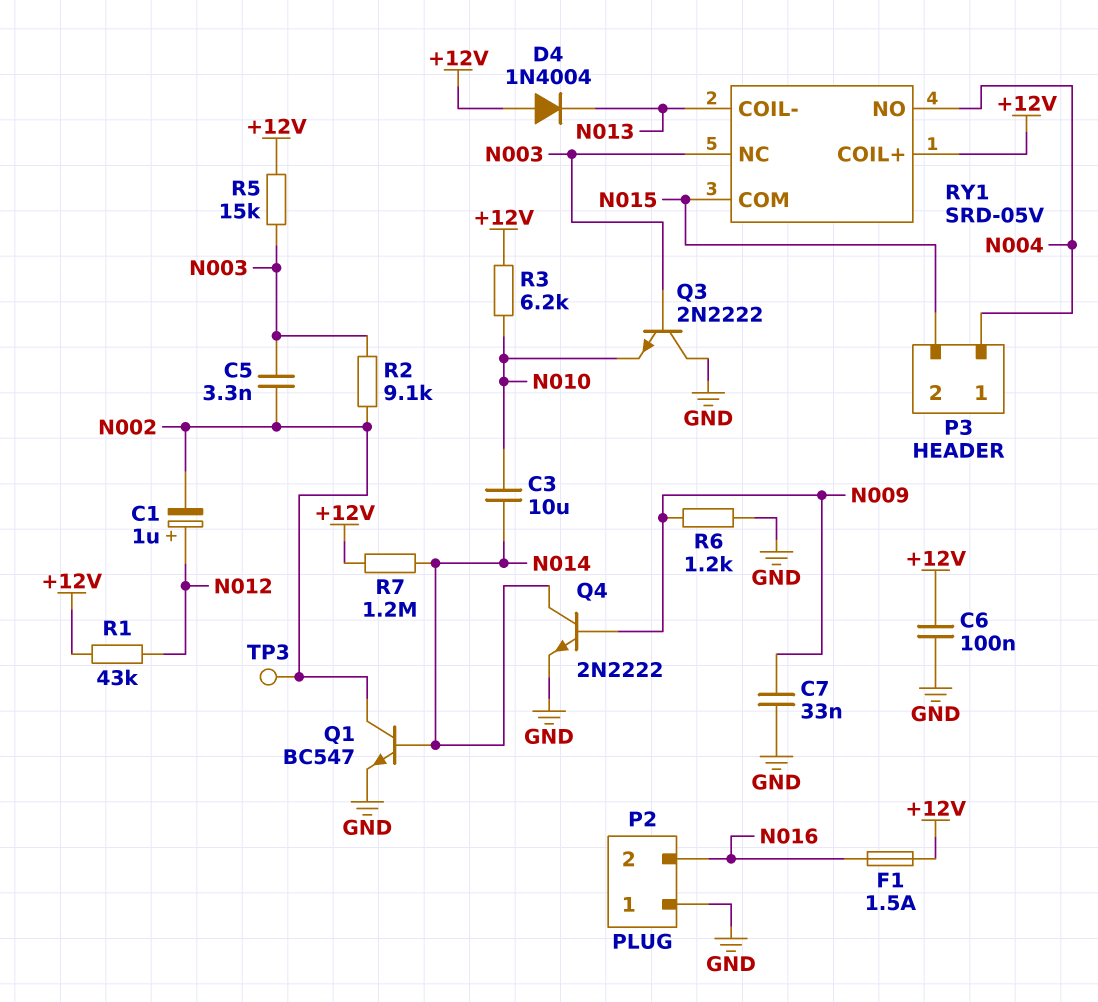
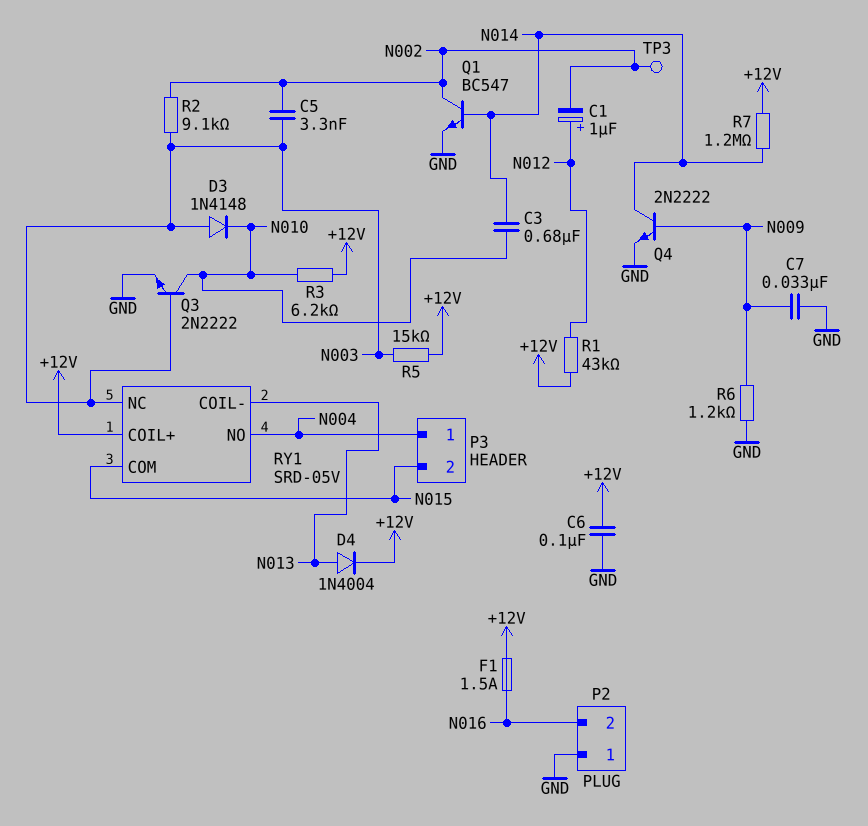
C3: 10uF (N010, N014) -> 680nF (N010, N014)
D3: none -> diode 1N4148 (A N003, K N010)
D4: diode 1N4004 (A +12V, K N013) -> diode 1N4004 (A N013, K +12V)
Q3: NPN 2N2222 (B N003, C GND, E N010) -> NPN 2N2222 (B N003, C N010, E GND)

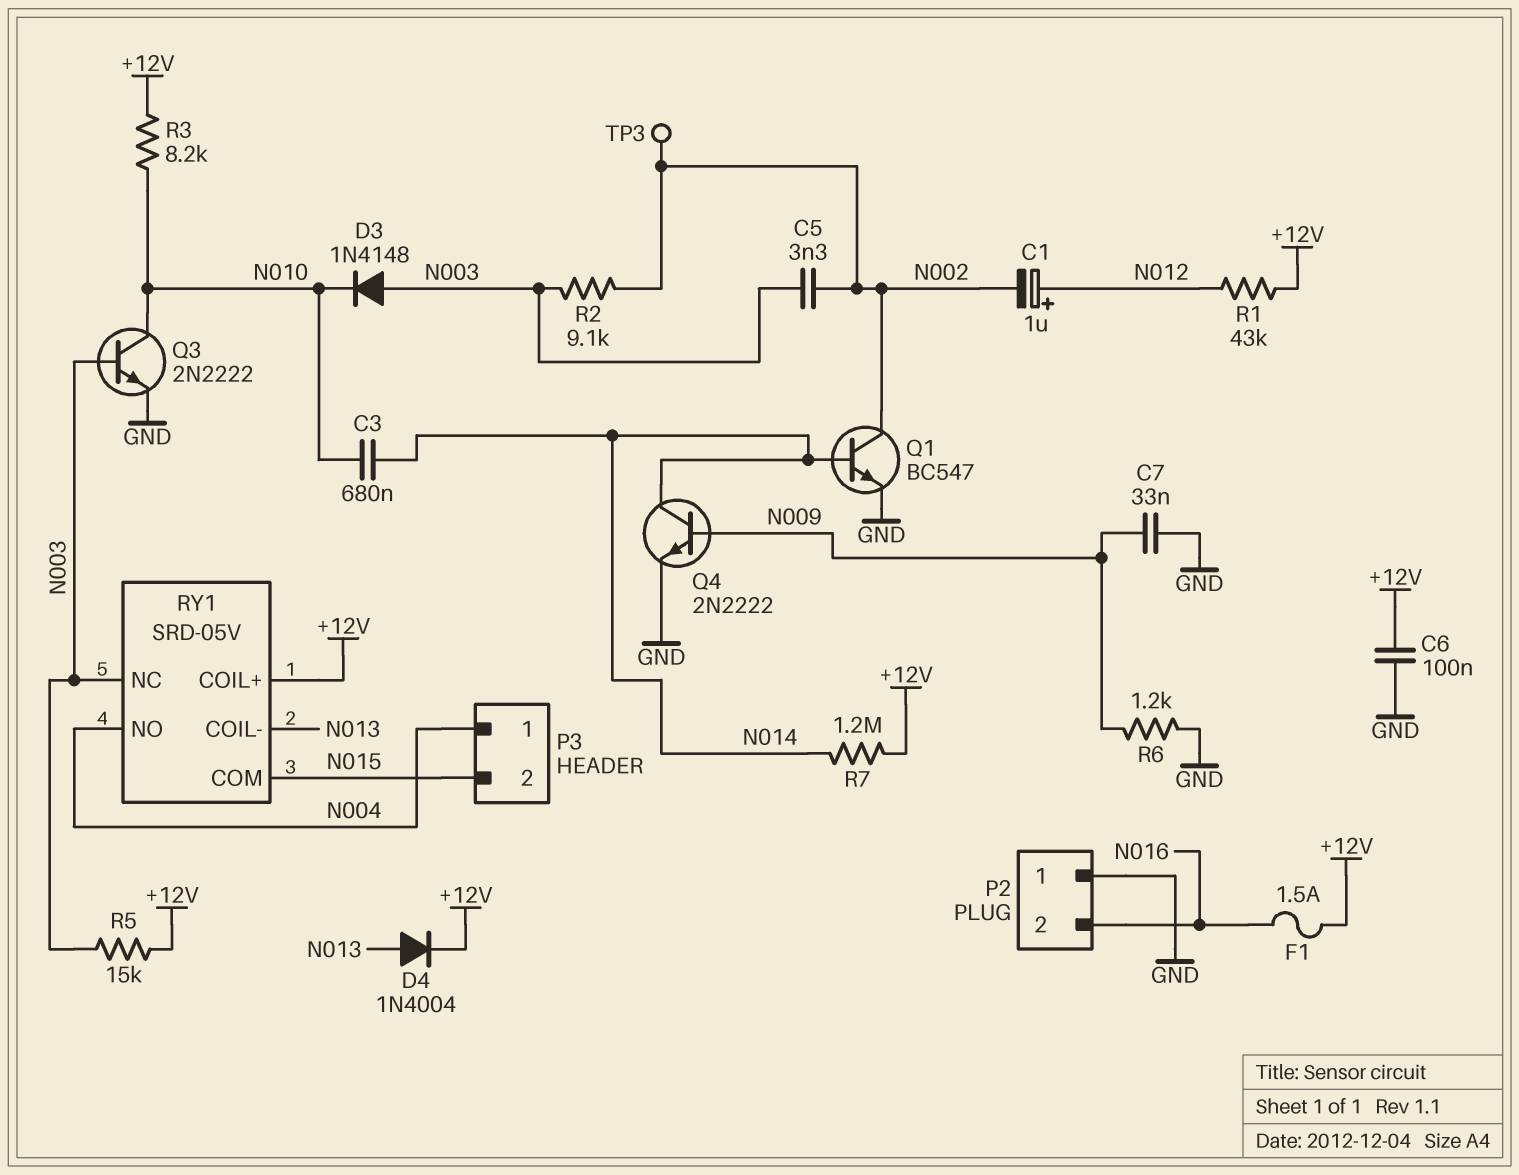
R3: 6.2k (+12V, N010) -> 8.2k (+12V, N010)

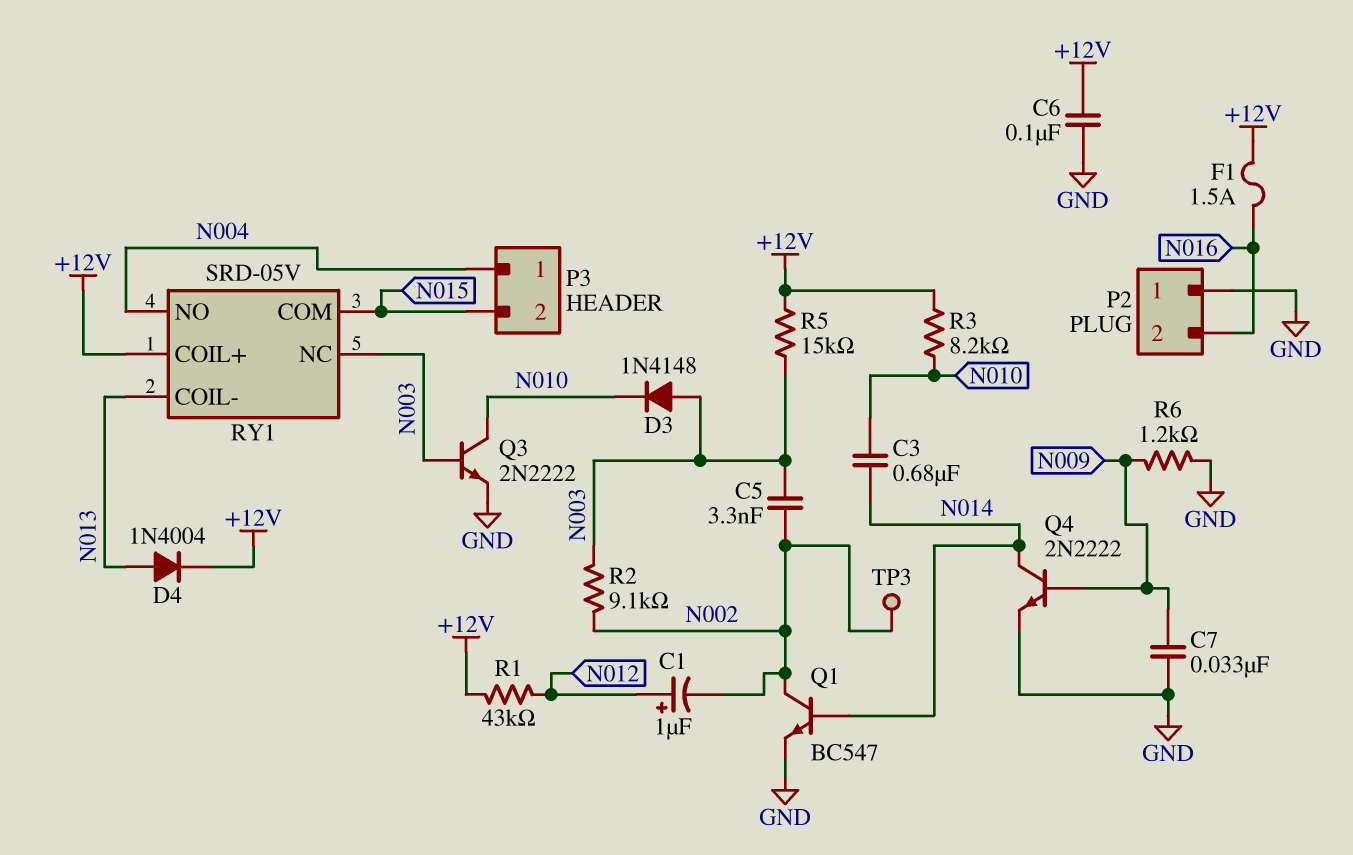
R7: 1.2M (+12V, N014) -> none

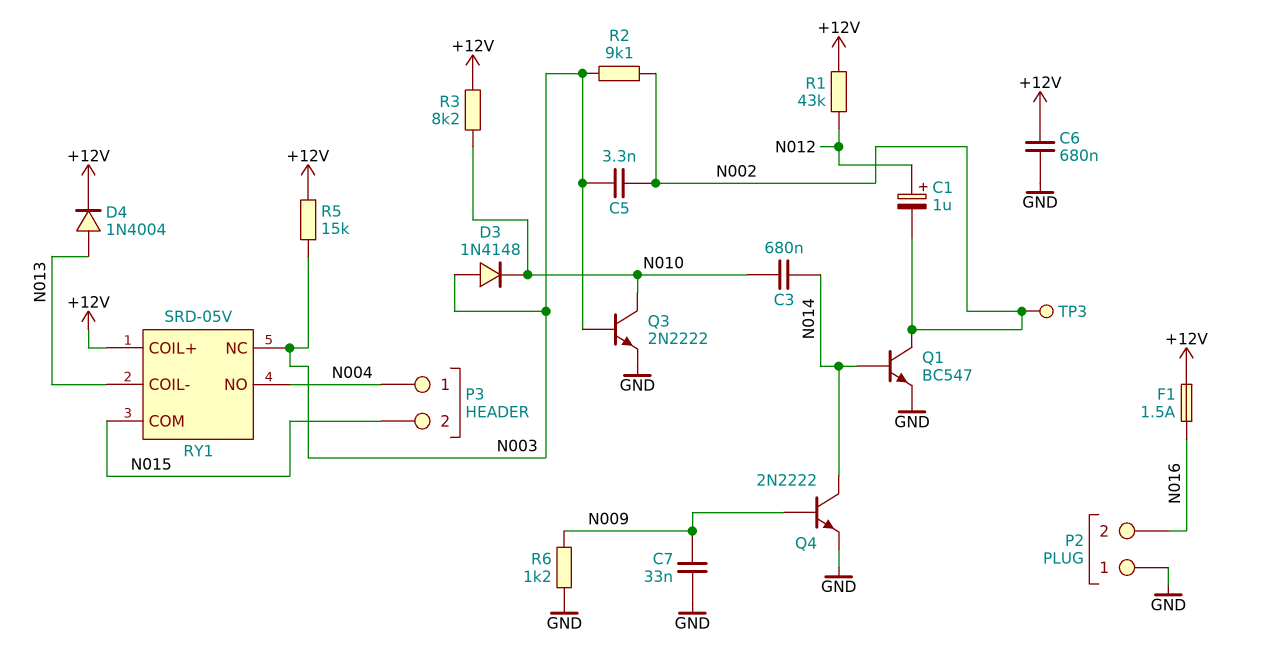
C6: 100nF (+12V, GND) -> 680nF (+12V, GND)

